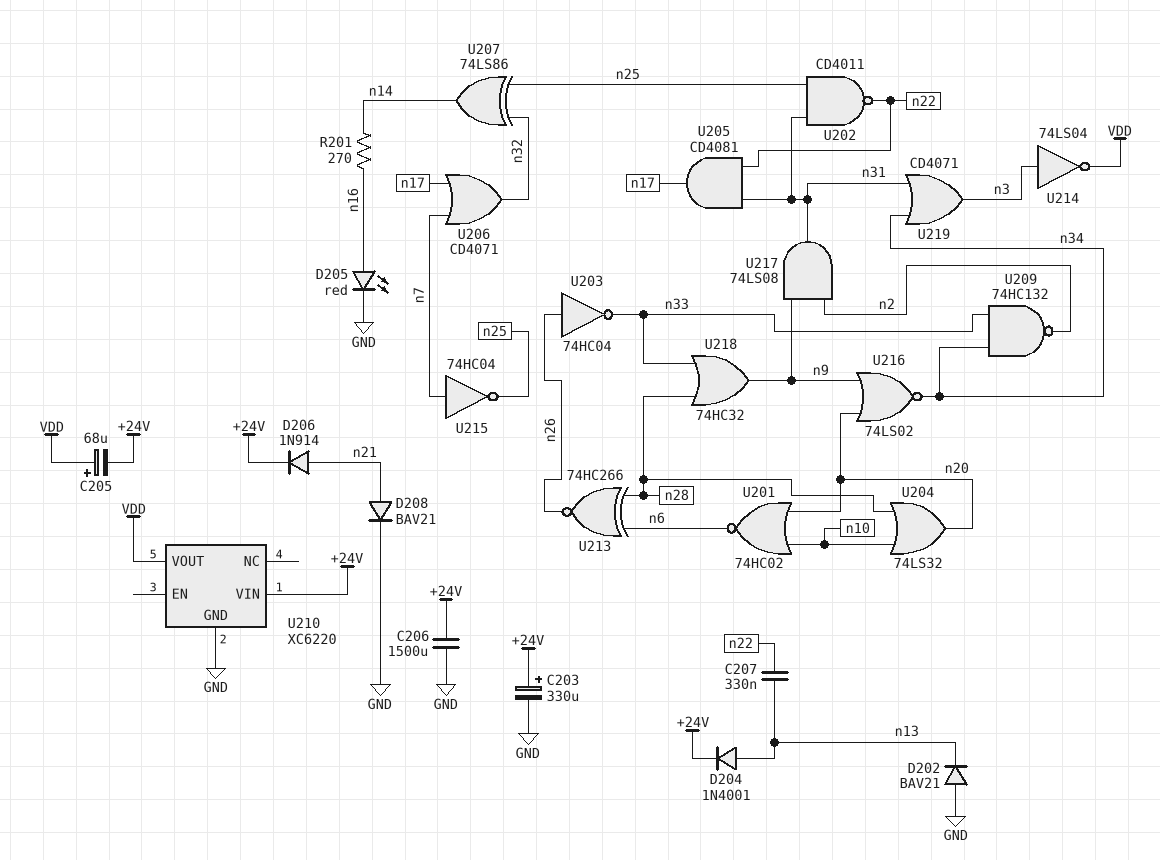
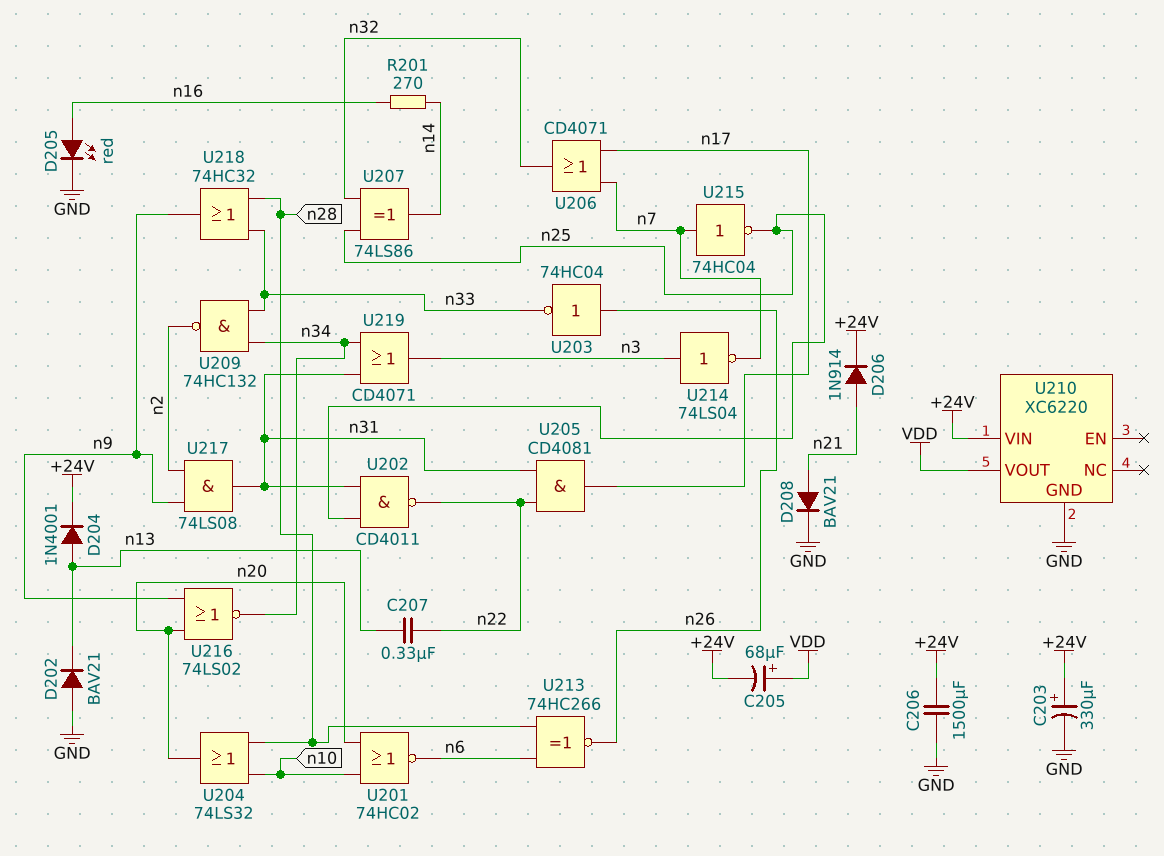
U214: NOT 74LS04 (in n3, out VDD) -> NOT 74LS04 (in n3, out n7)

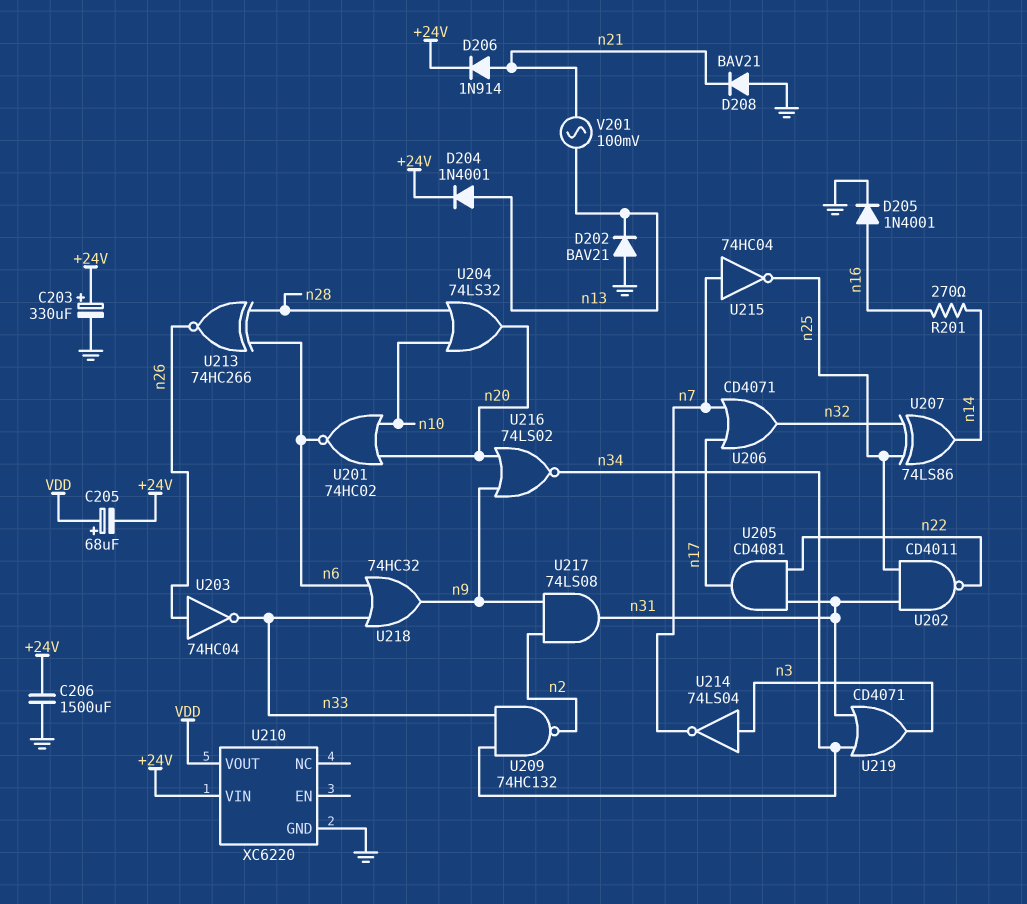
C207: 330nF (n13, n22) -> none
D205: LED red (A n16, K GND) -> diode 1N4001 (A n16, K GND)
D208: diode BAV21 (A n21, K GND) -> diode BAV21 (A GND, K n21)
U218: OR 74HC32 (in n28, in n33, out n9) -> OR 74HC32 (in n6, in n33, out n9)
V201: none -> AC 100mV (n13, n21)

